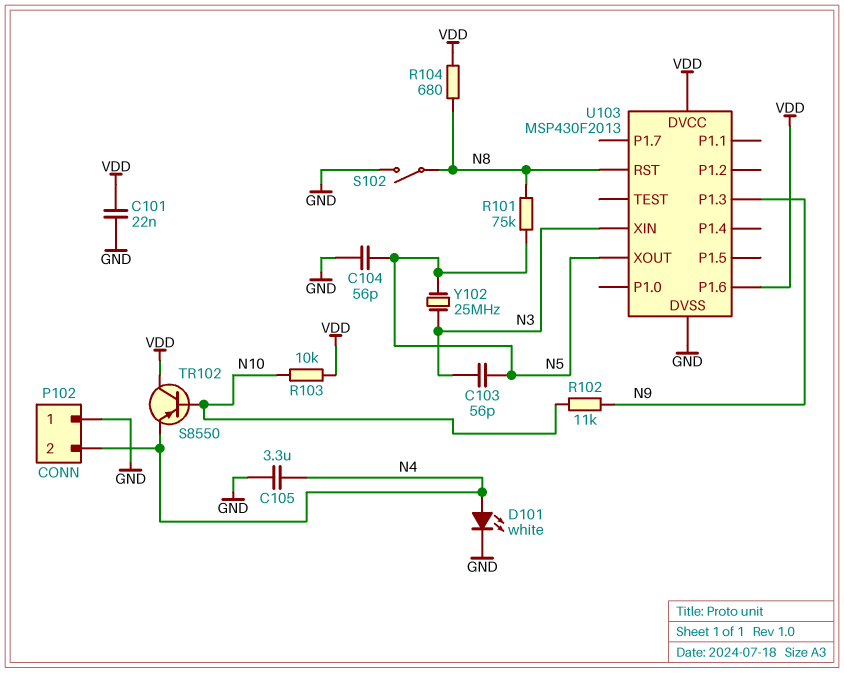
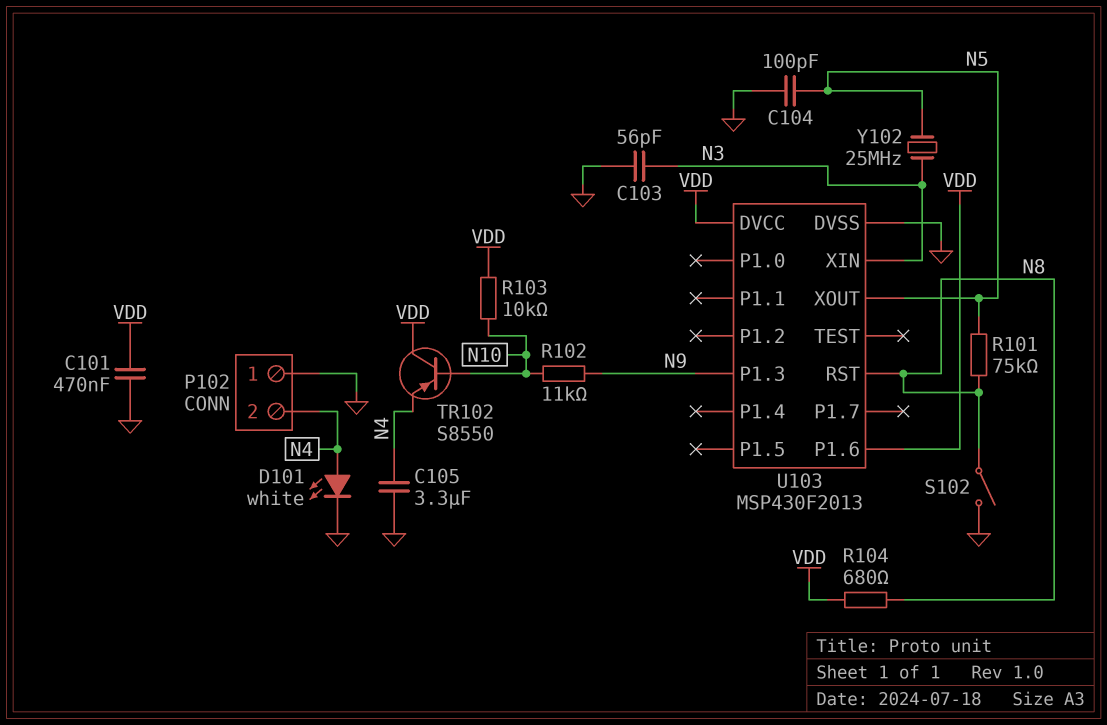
C101: 22nF (GND, VDD) -> 470nF (GND, VDD)
C103: 56pF (N3, N5) -> 56pF (GND, N3)
C104: 56pF (GND, N5) -> 100pF (GND, N5)

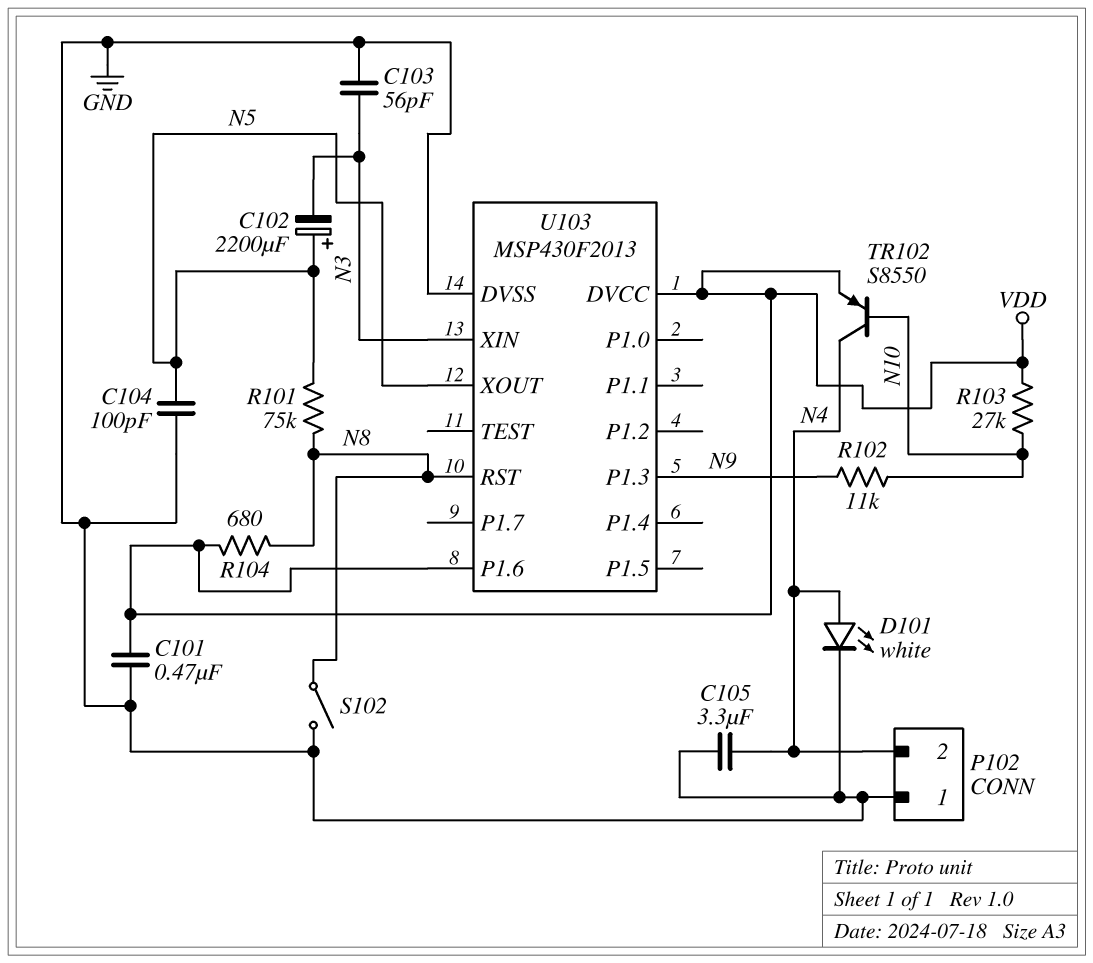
C102: none -> 2200uF (plus N5, minus N3)
R103: 10k (N10, VDD) -> 27k (N10, VDD)
TR102: PNP S8550 (B N10, C VDD, E N4) -> PNP S8550 (B N10, C N4, E VDD)
Y102: 25MHz (N3, N5) -> none

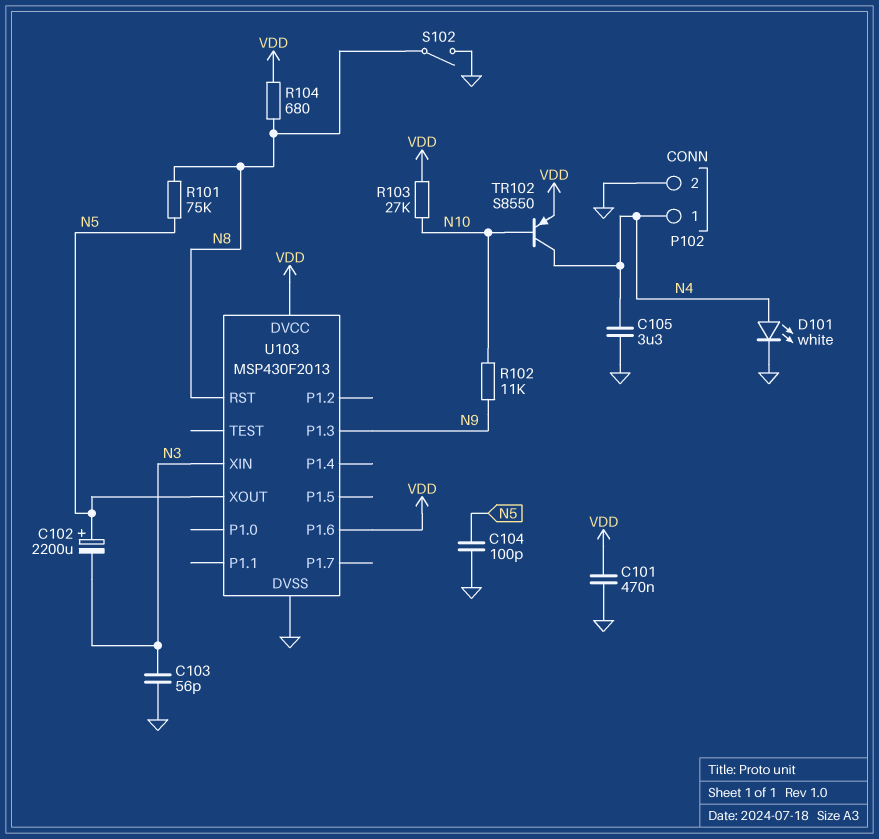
P102 pin 1: GND -> N4
P102 pin 2: N4 -> GND

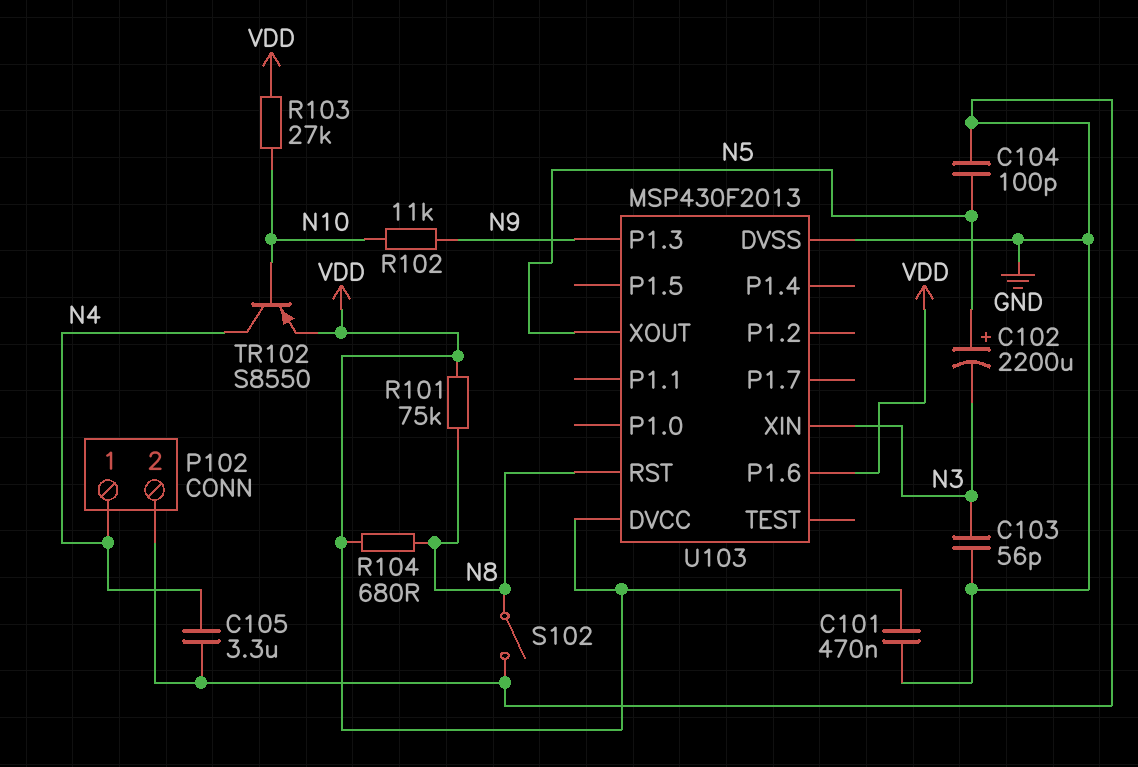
D101: LED white (A N4, K GND) -> none
R101: 75k (N5, N8) -> 75k (N8, VDD)

